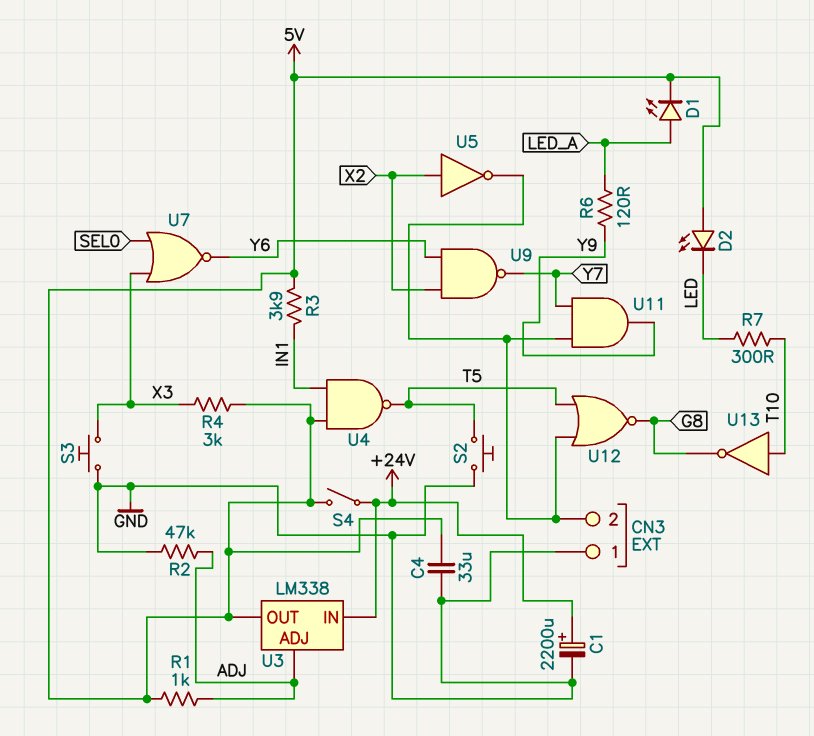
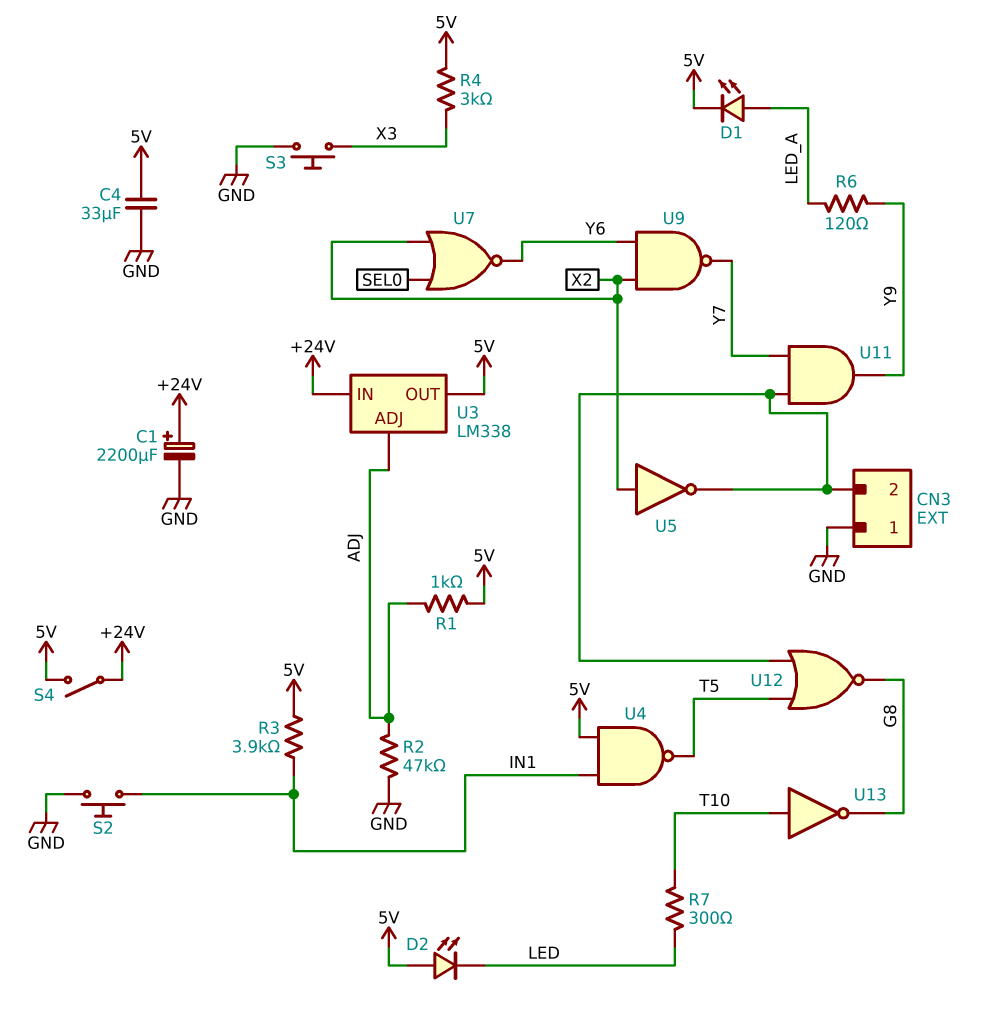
S2: button (GND, T5) -> button (GND, IN1)
U7: NOR (in SEL0, in X3, out Y6) -> NOR (in SEL0, in X2, out Y6)

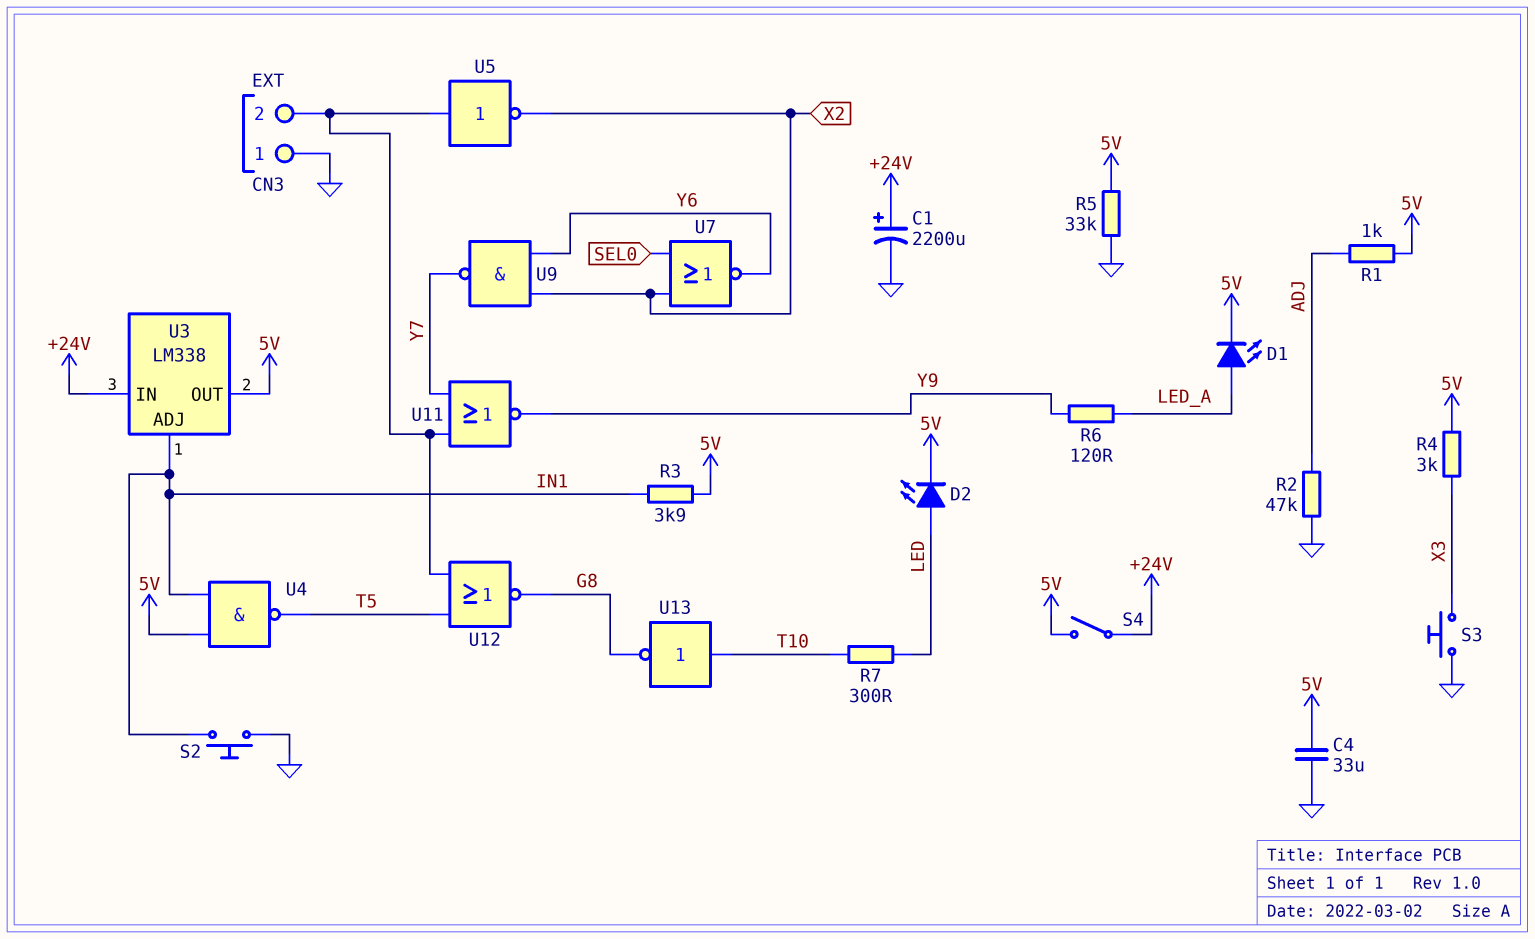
D2: LED (A 5V, K LED) -> LED (A LED, K 5V)
R5: none -> 33k (5V, GND)
U3 pin ADJ: ADJ -> IN1
U5: NOT (in X2, out CN3/2) -> NOT (in CN3/2, out X2)
U11: AND (in CN3/2, in Y7, out Y9) -> NOR (in CN3/2, in Y7, out Y9)

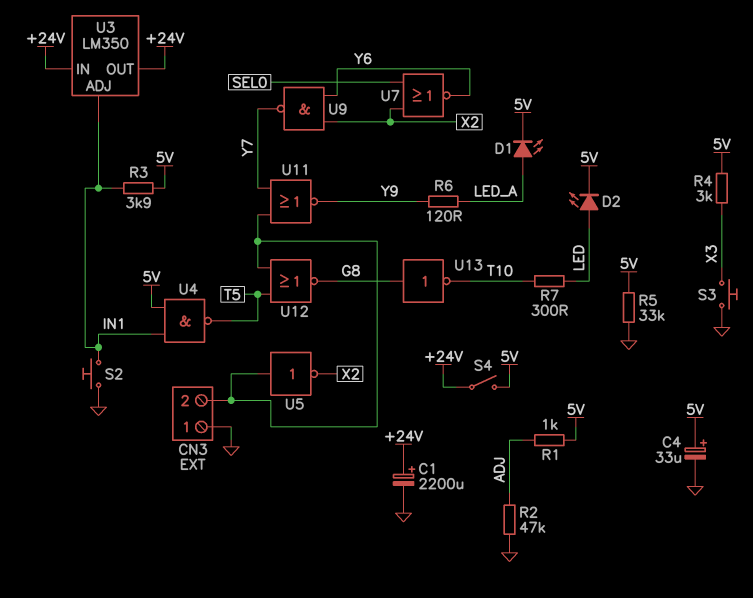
C4: 33uF (5V, GND) -> 33uF (plus 5V, minus GND)
U3: LM338 -> LM350
U3 pin OUT: 5V -> +24V
U13: NOT (in T10, out G8) -> NOT (in G8, out T10)

